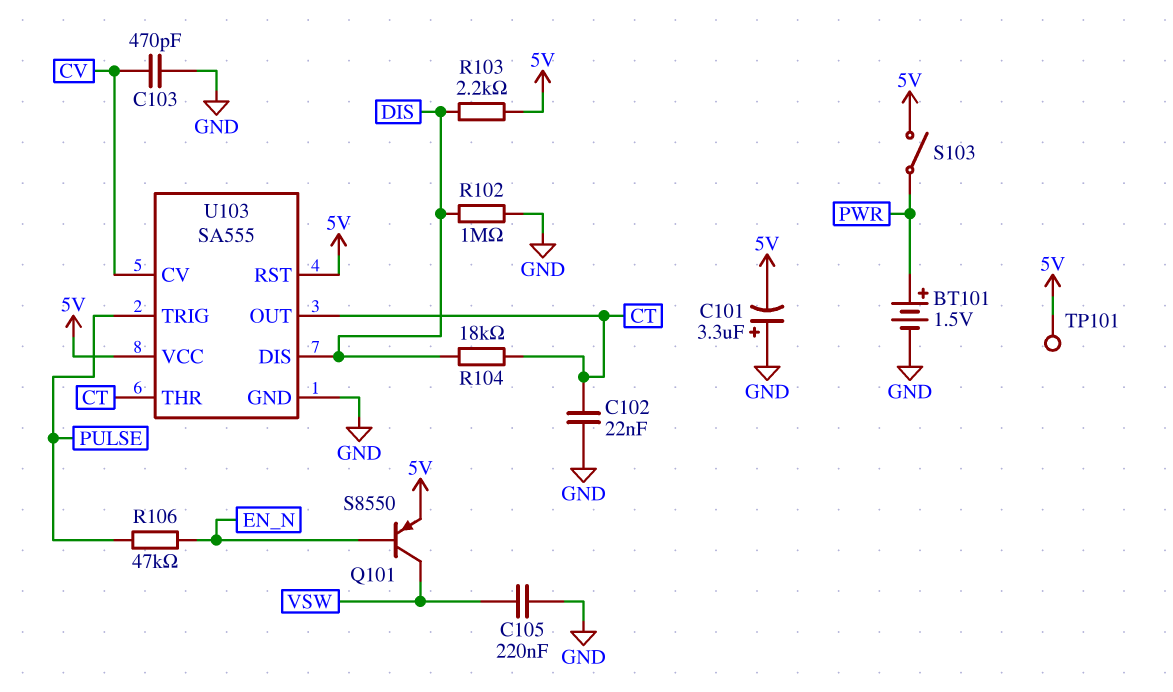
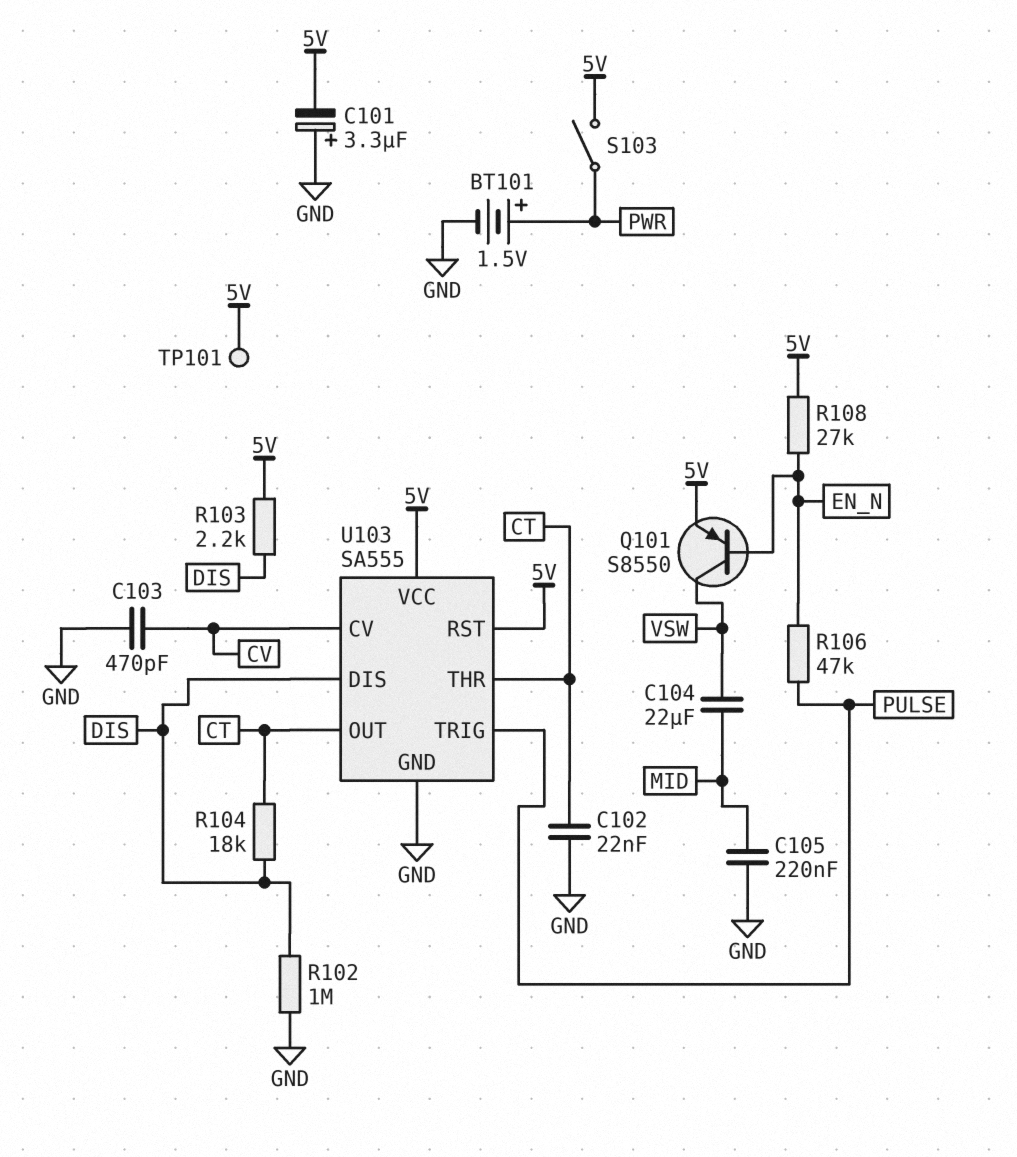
C104: none -> 22uF (MID, VSW)
C105: 220nF (GND, VSW) -> 220nF (GND, MID)
R108: none -> 27k (5V, EN_N)

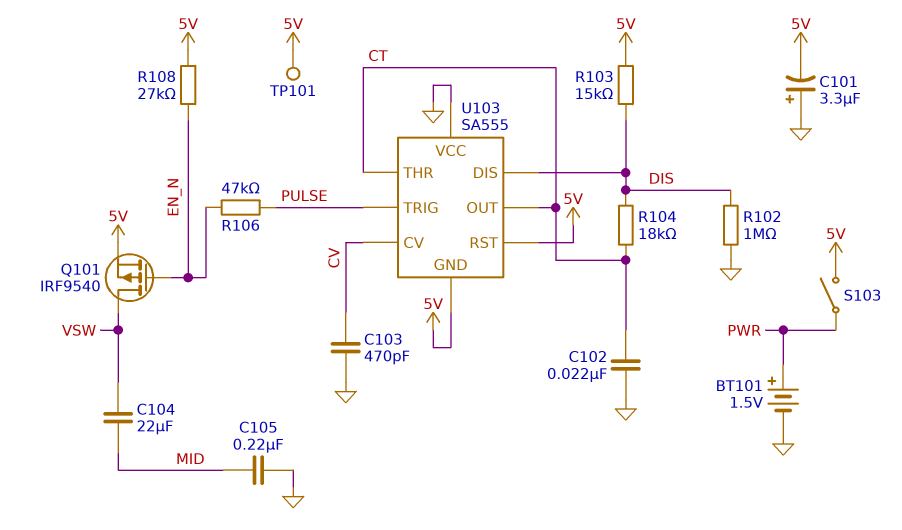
Q101: PNP S8550 (B EN_N, C VSW, E 5V) -> PMOS IRF9540 (G EN_N, D VSW, S 5V)
R103: 2.2k (5V, DIS) -> 15k (5V, DIS)
U103 pin GND: GND -> 5V
U103 pin VCC: 5V -> GND

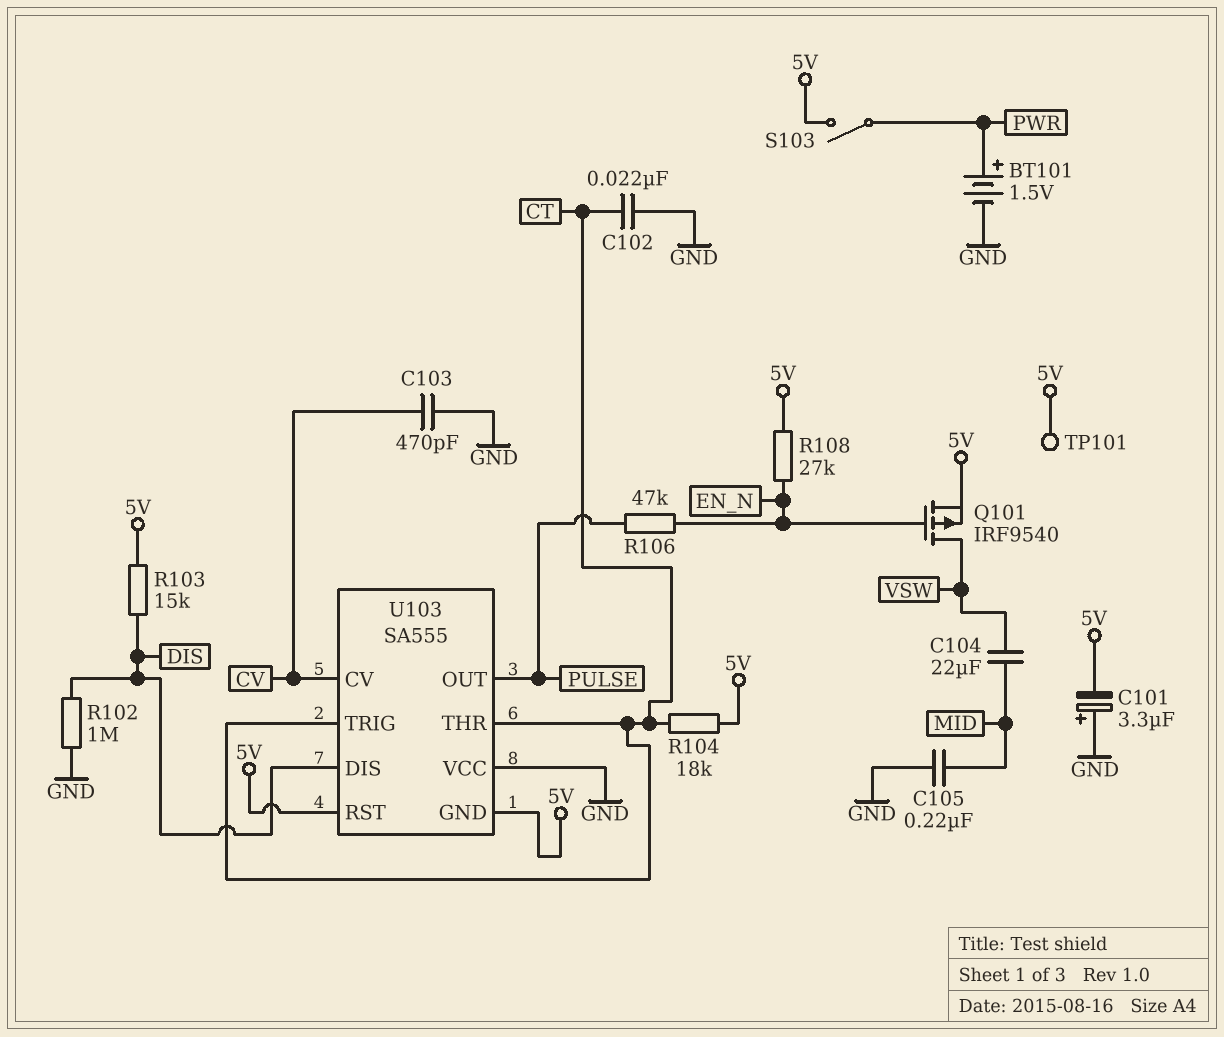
R104: 18k (CT, DIS) -> 18k (5V, CT)
U103 pin OUT: CT -> PULSE
U103 pin TRIG: PULSE -> CT

